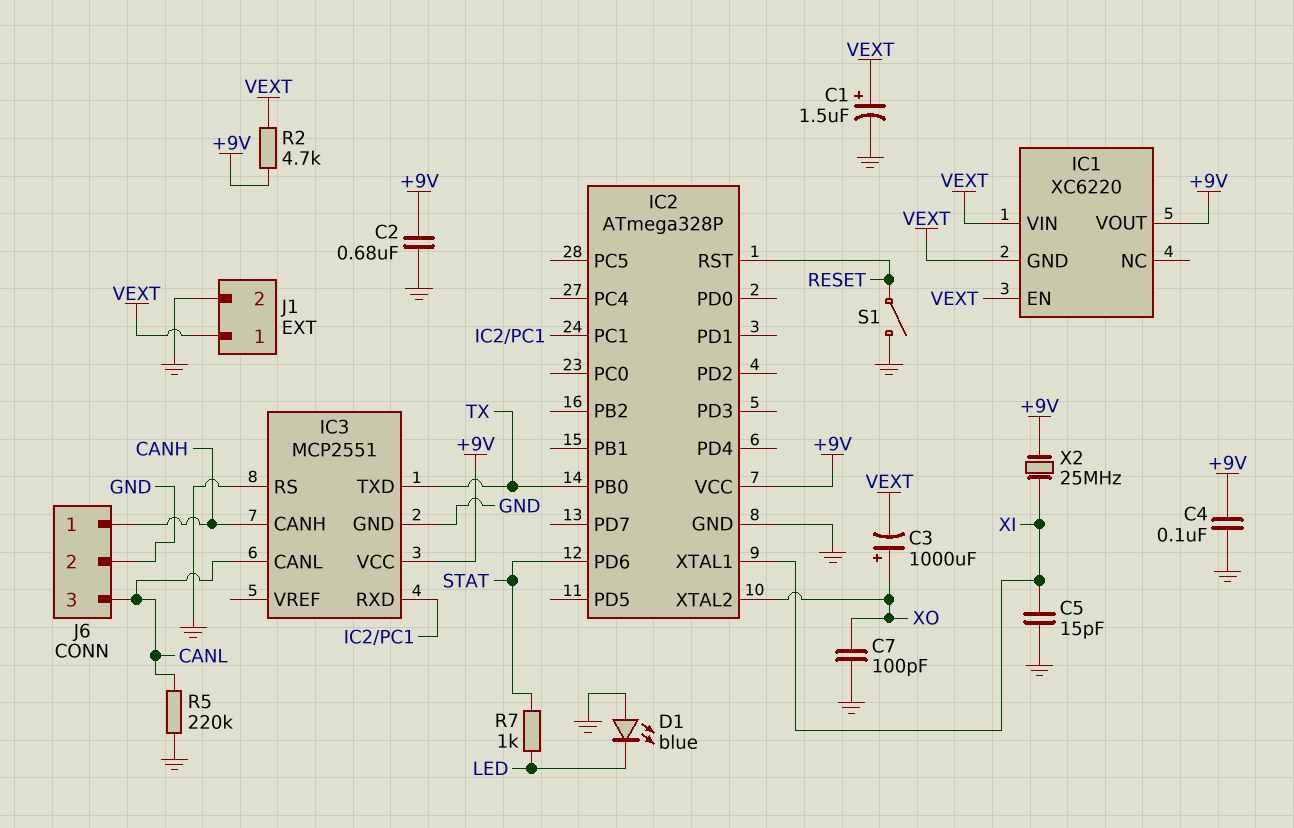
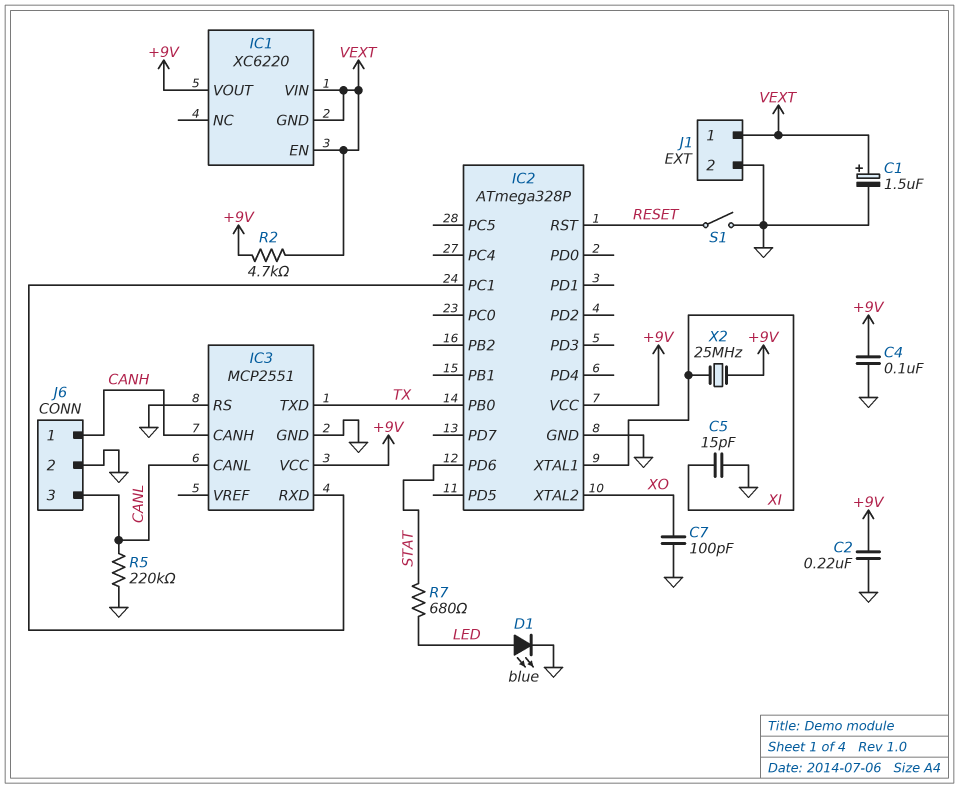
C2: 680nF (+9V, GND) -> 220nF (+9V, GND)
C3: 1000uF (plus XO, minus VEXT) -> none
D1: LED blue (A GND, K LED) -> LED blue (A LED, K GND)
R7: 1k (LED, STAT) -> 680 (LED, STAT)

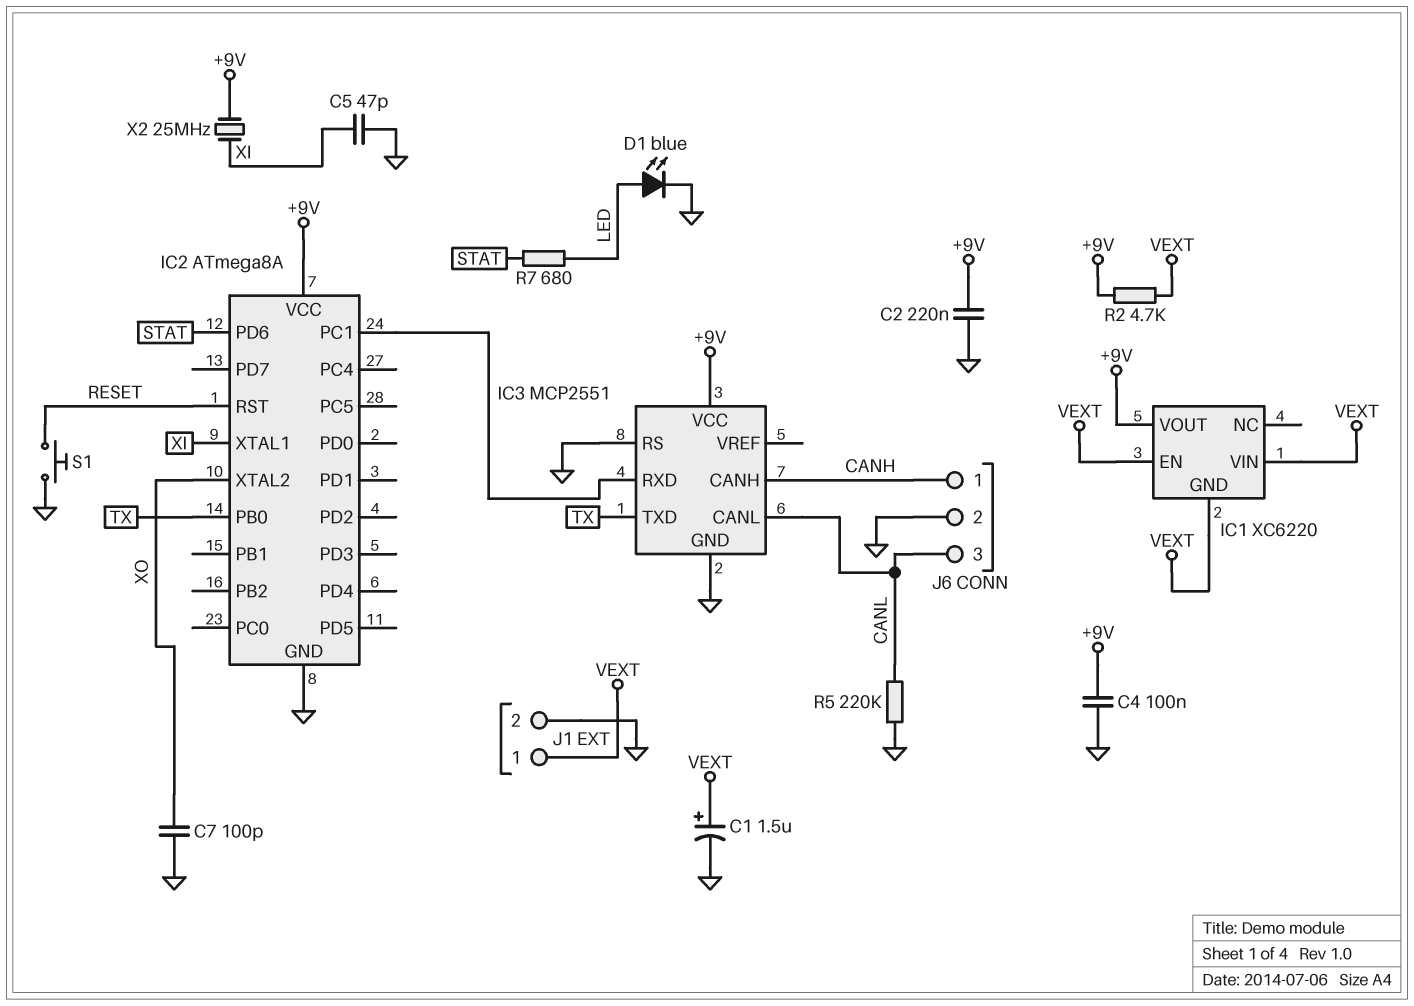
C5: 15pF (GND, XI) -> 47pF (GND, XI)
IC2: ATmega328P -> ATmega8A
S1: switch (GND, RESET) -> button (GND, RESET)

